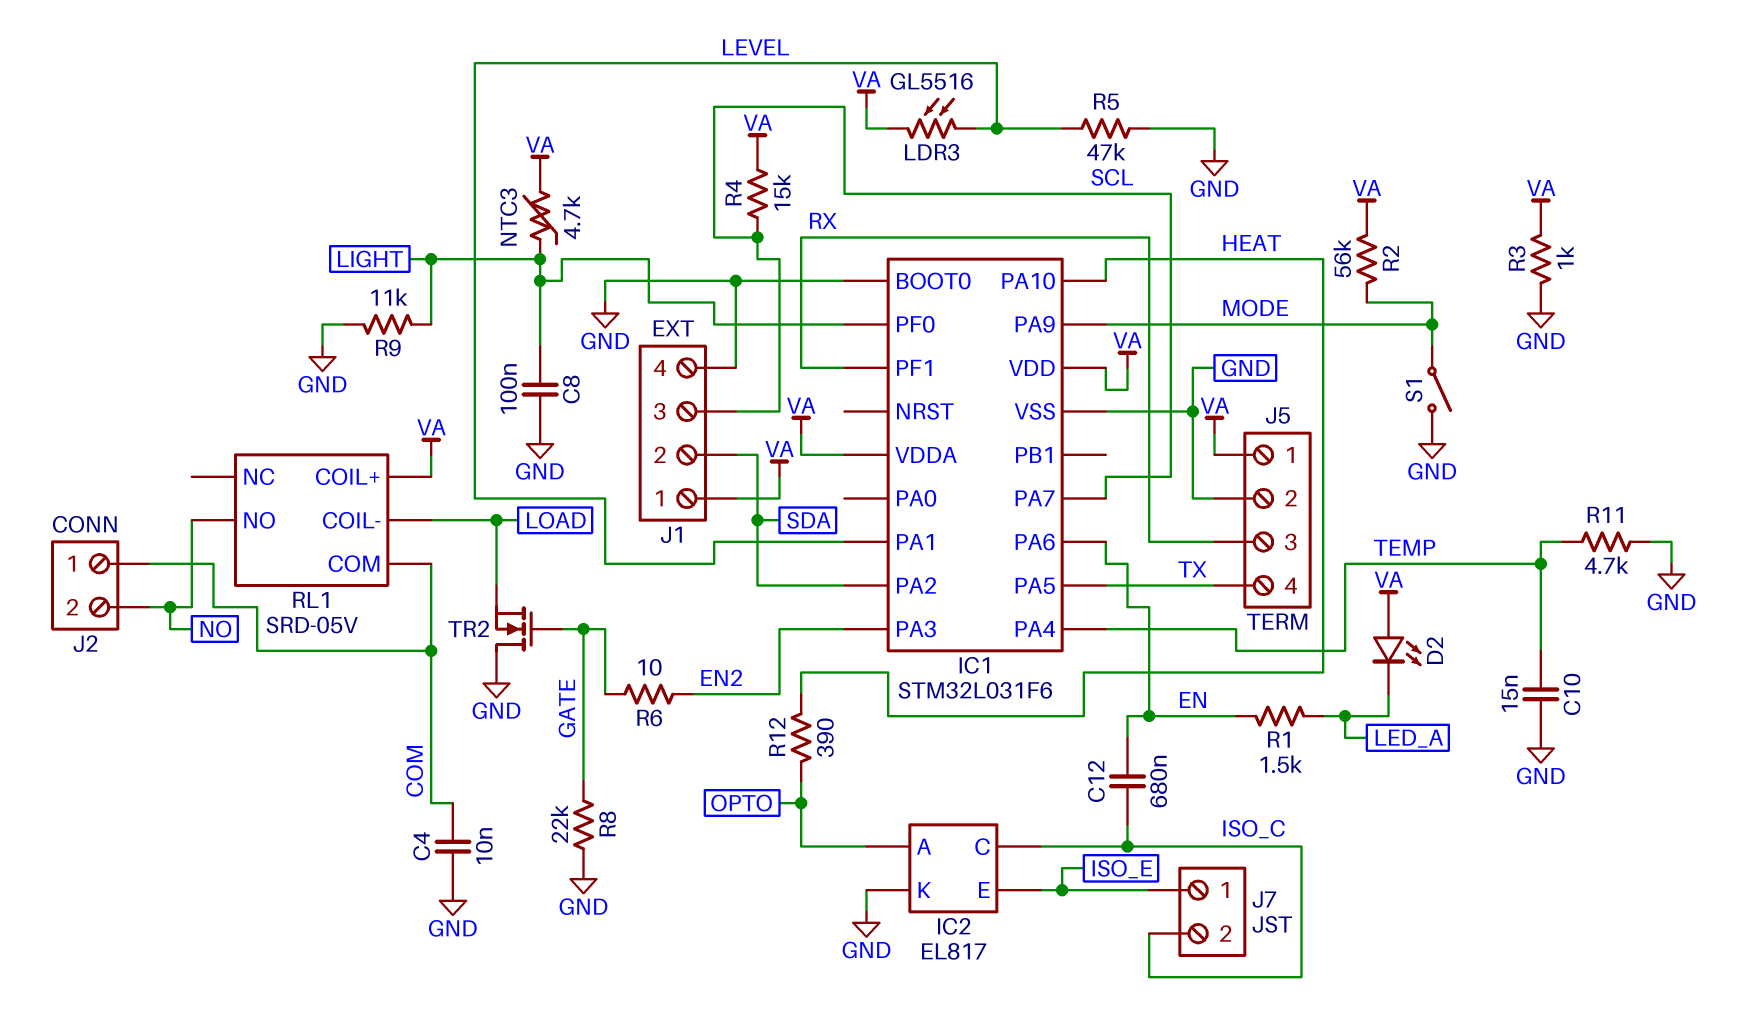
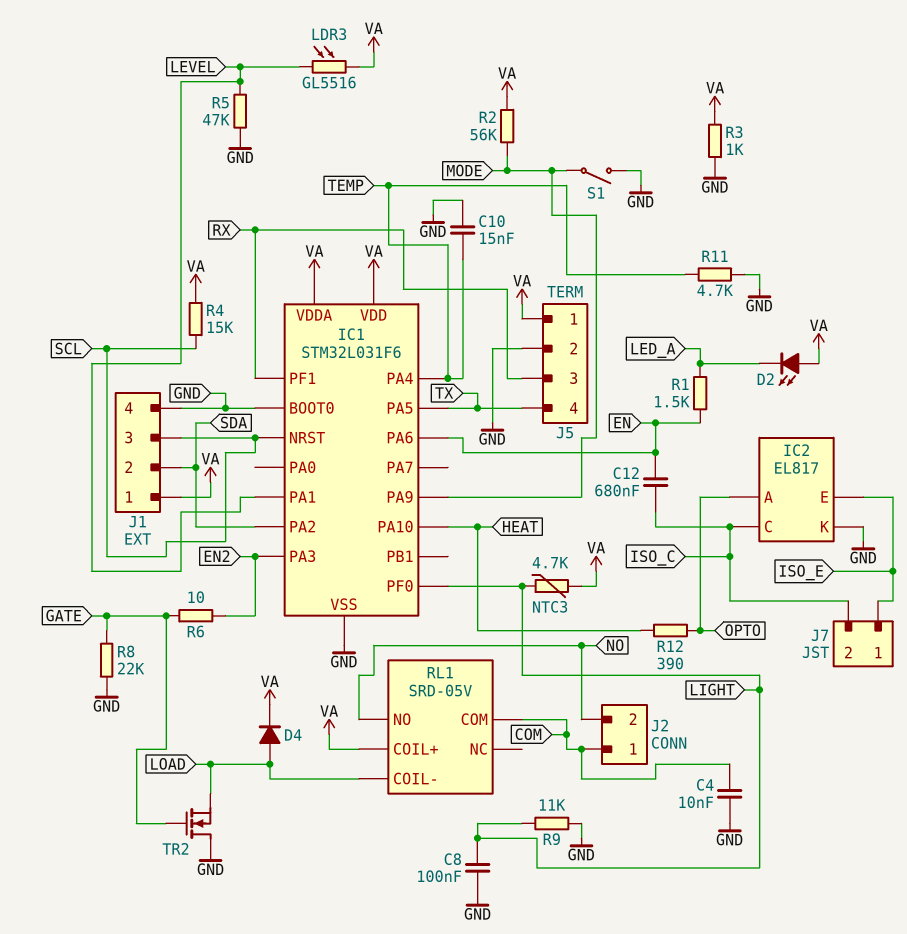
D4: none -> diode (A LOAD, K VA)
IC1 pin NRST: none -> SCL
IC1 pin PA7: SCL -> none

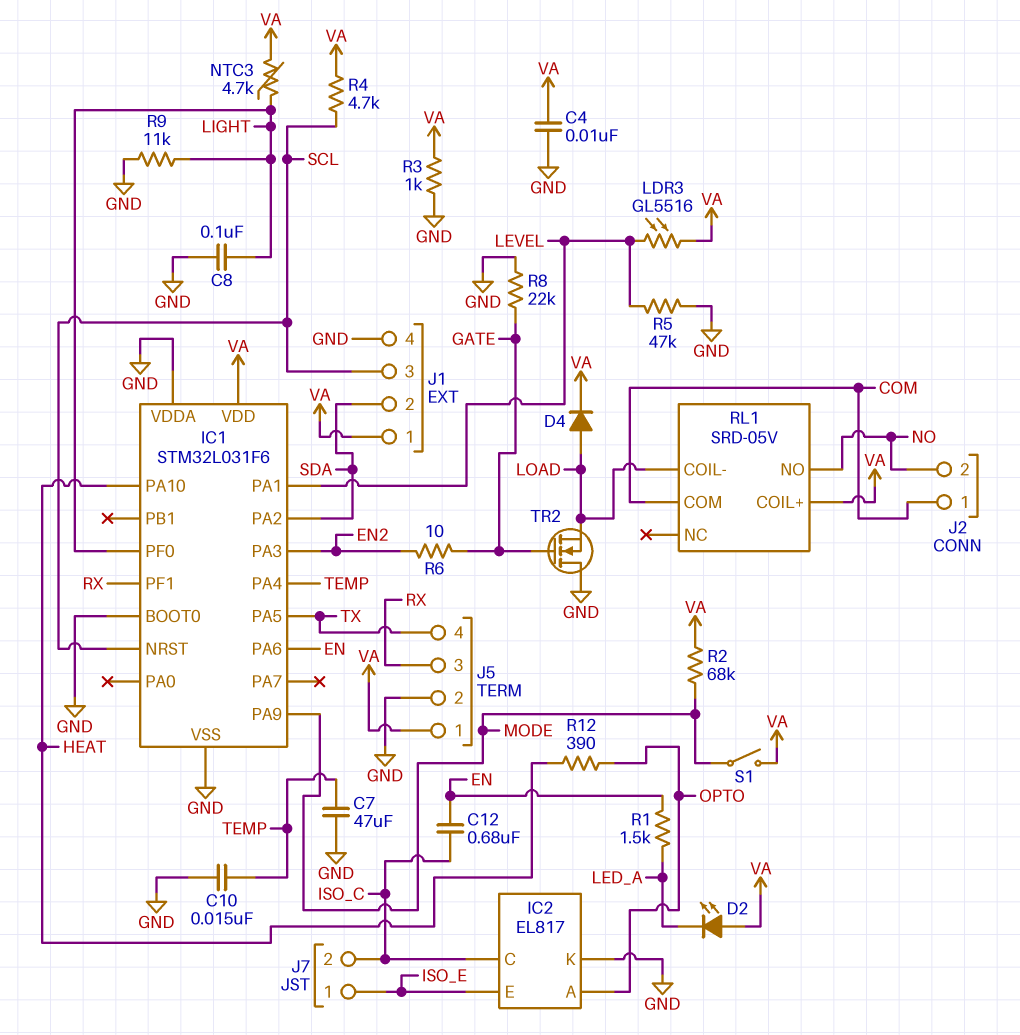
C4: 10nF (COM, GND) -> 10nF (GND, VA)
C7: none -> 47uF (GND, TEMP)
IC1 pin VDDA: VA -> GND
R2: 56k (MODE, VA) -> 68k (MODE, VA)
R4: 15k (SCL, VA) -> 4.7k (SCL, VA)
R11: 4.7k (GND, TEMP) -> none
S1: switch (GND, MODE) -> switch (MODE, VA)

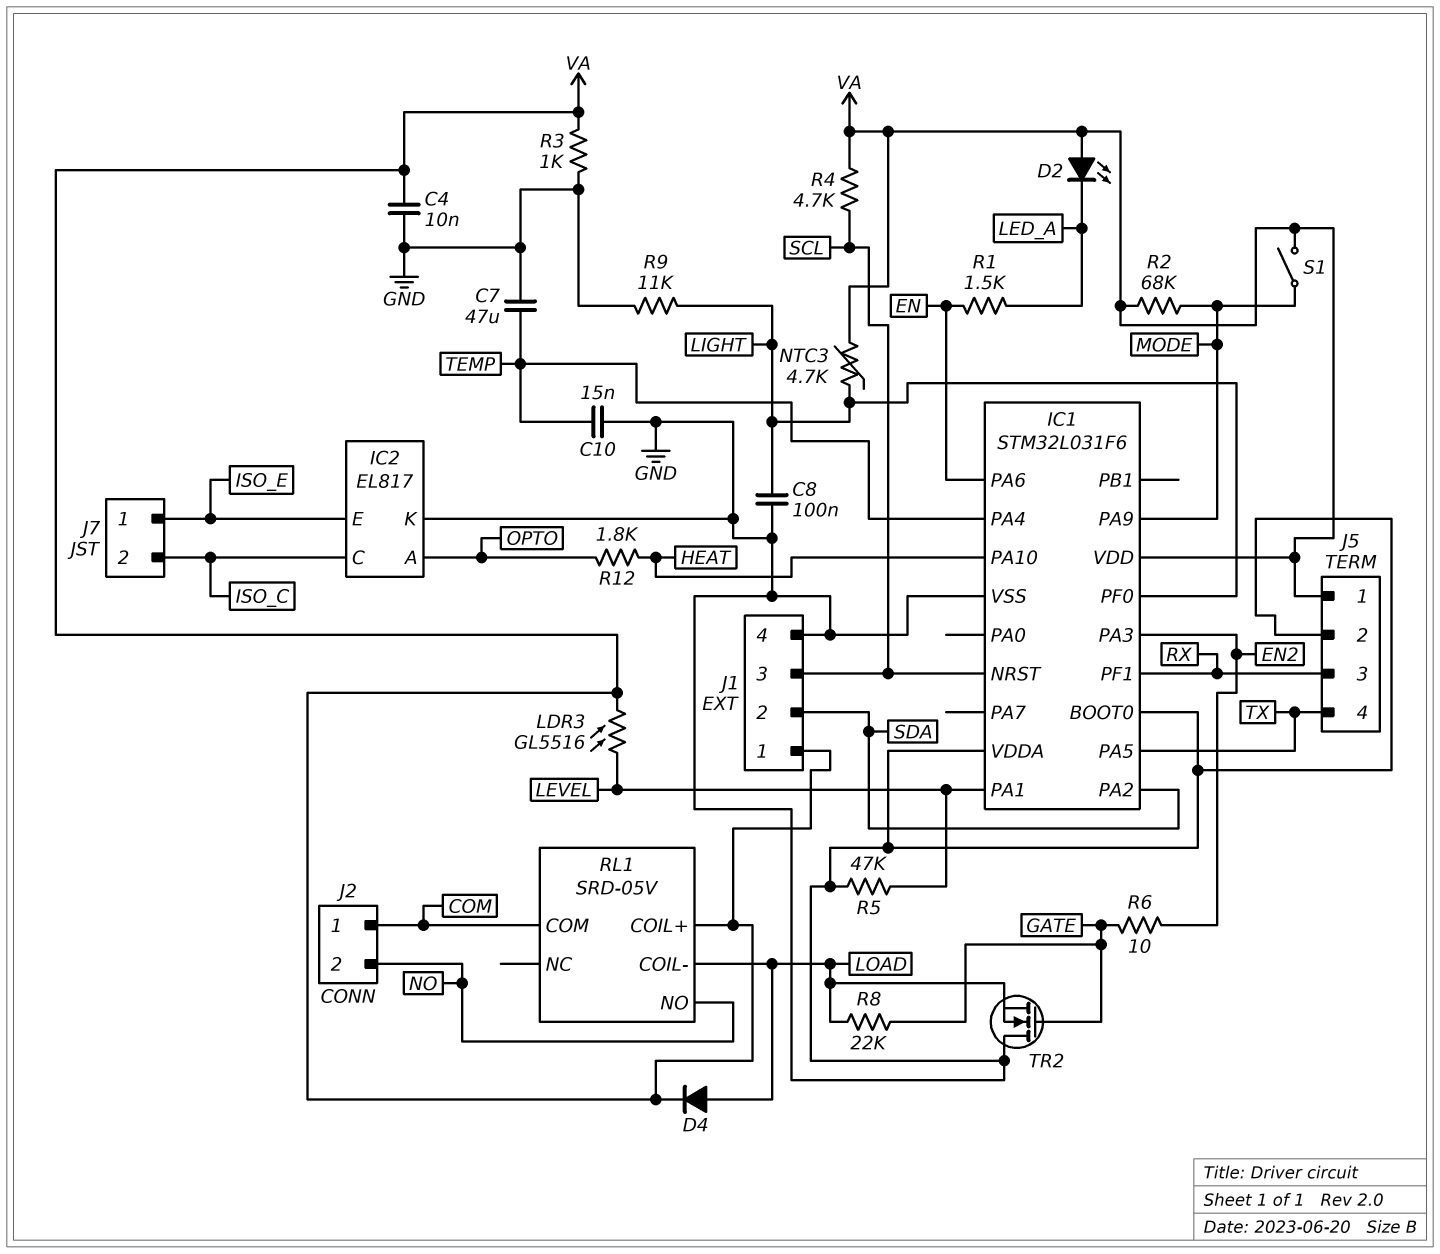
C12: 680nF (EN, ISO_C) -> none
R8: 22k (GATE, GND) -> 22k (GATE, LOAD)
R12: 390 (HEAT, OPTO) -> 1.8k (HEAT, OPTO)

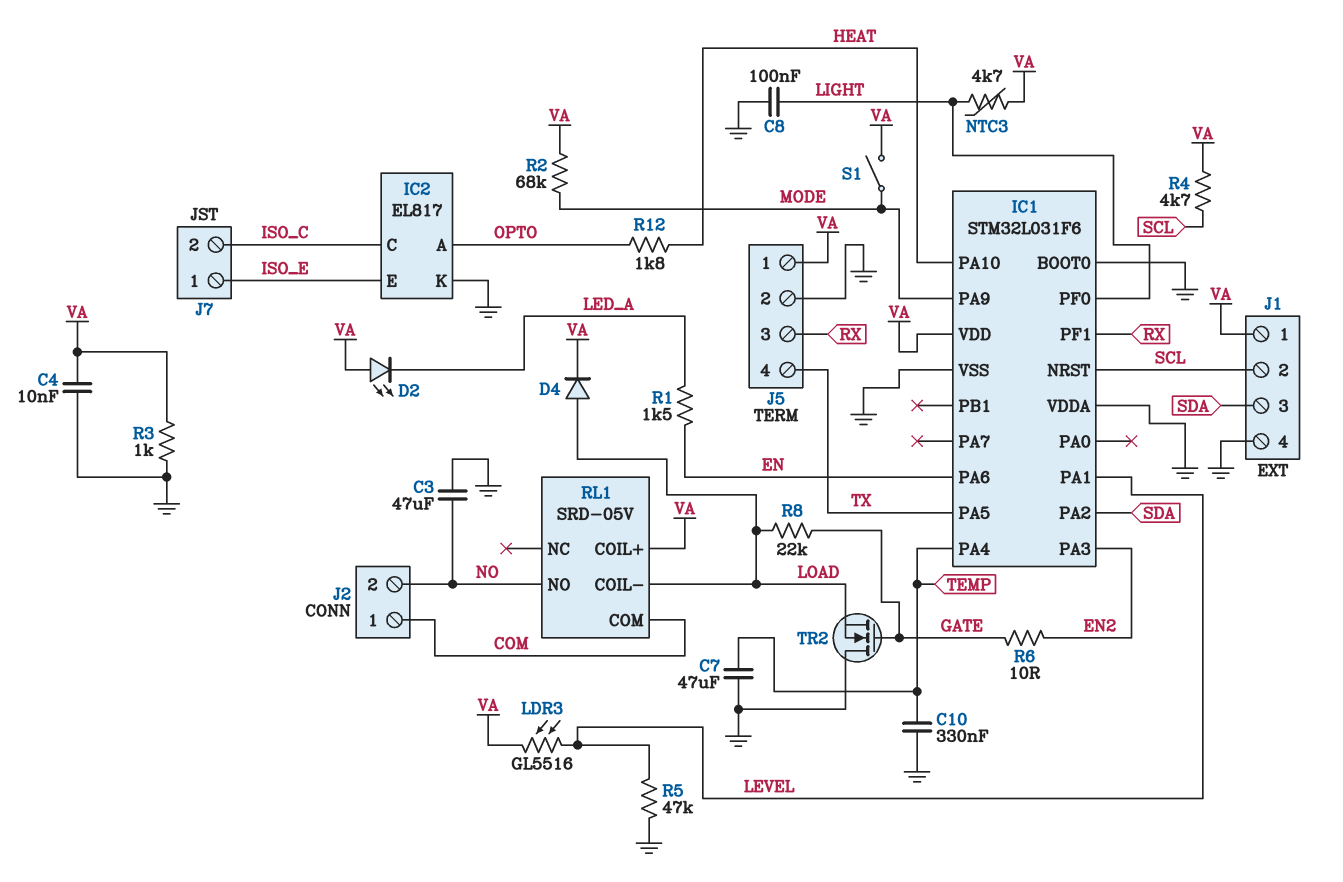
C3: none -> 47uF (GND, NO)
C10: 15nF (GND, TEMP) -> 330nF (GND, TEMP)
J1 pin 2: SDA -> SCL
J1 pin 3: SCL -> SDA
R9: 11k (GND, LIGHT) -> none

